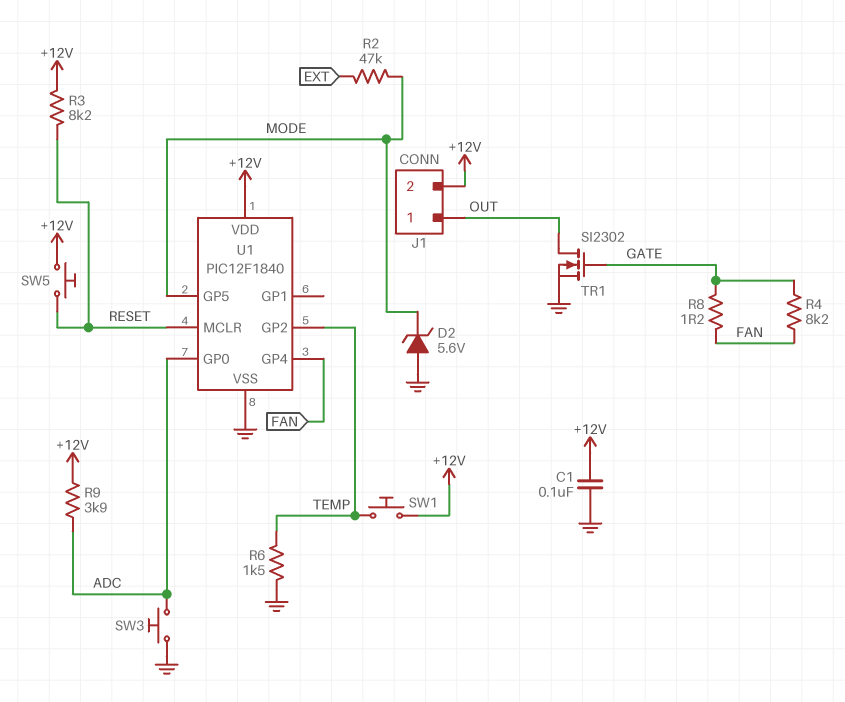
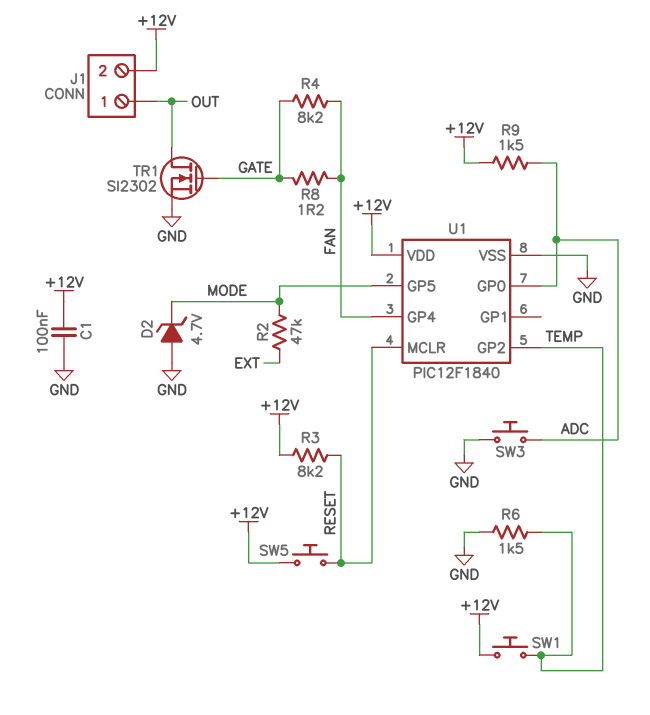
D2: zener 5.6V (A GND, K MODE) -> zener 4.7V (A GND, K MODE)
R9: 3.9k (+12V, ADC) -> 1.5k (+12V, ADC)

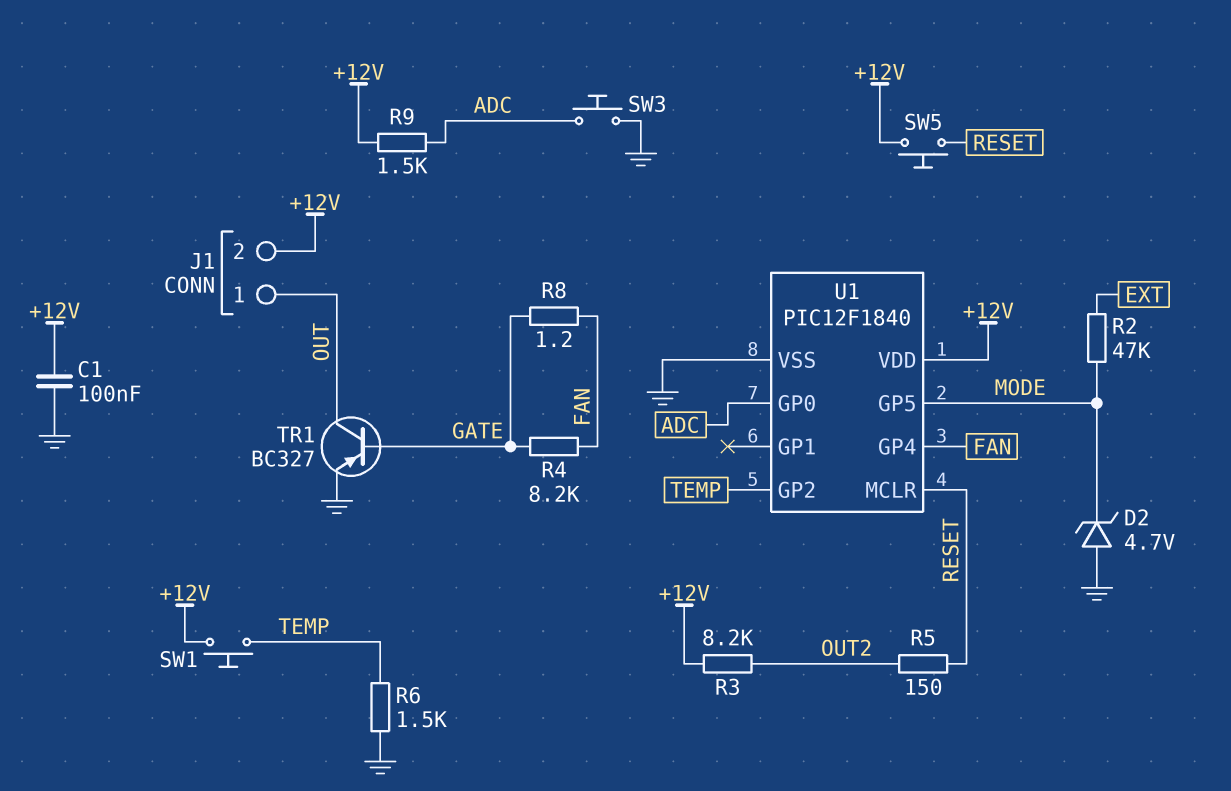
R3: 8.2k (+12V, RESET) -> 8.2k (+12V, OUT2)
R5: none -> 150 (OUT2, RESET)
TR1: NMOS SI2302 (G GATE, D OUT, S GND) -> PNP BC327 (B GATE, C OUT, E GND)

